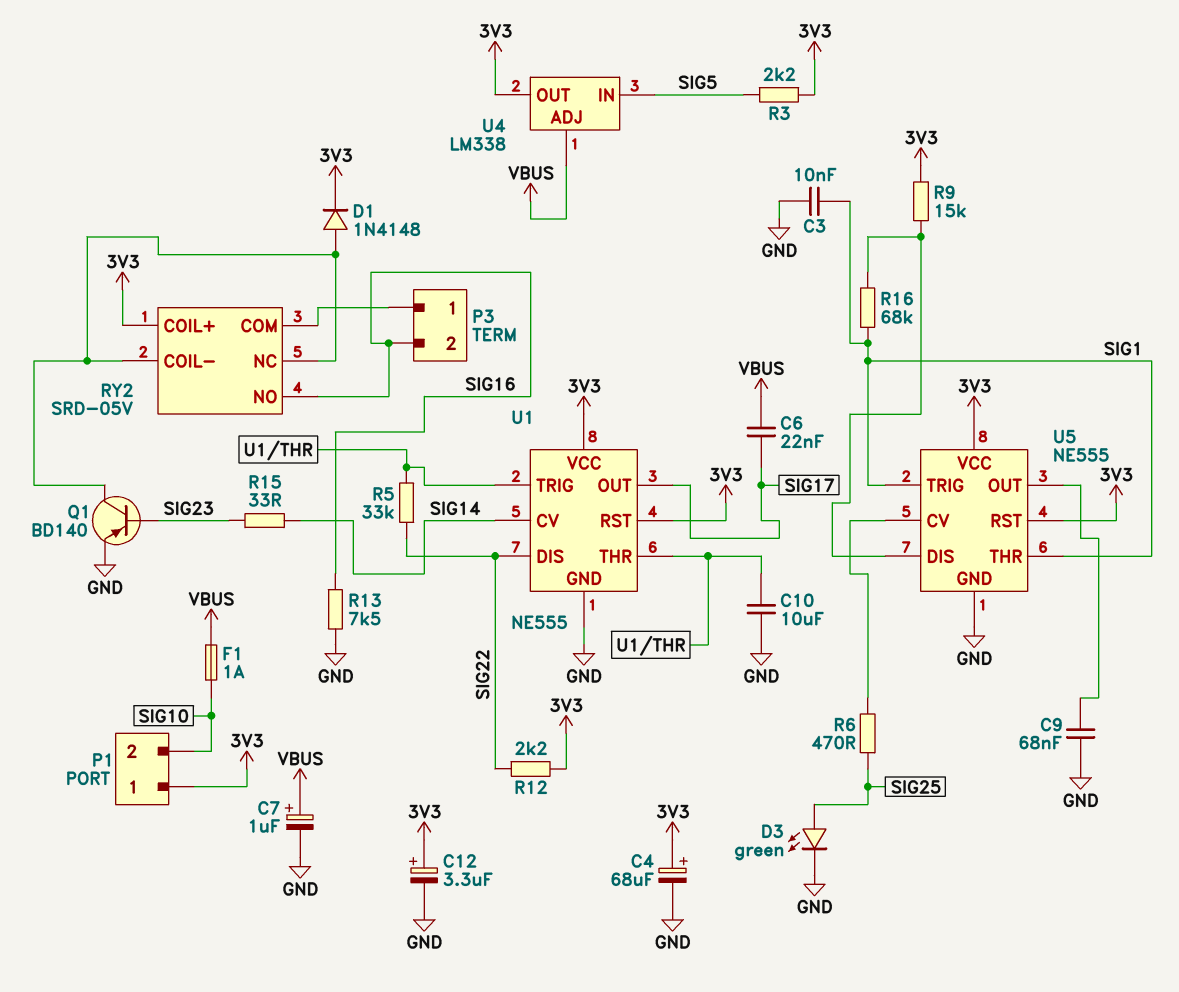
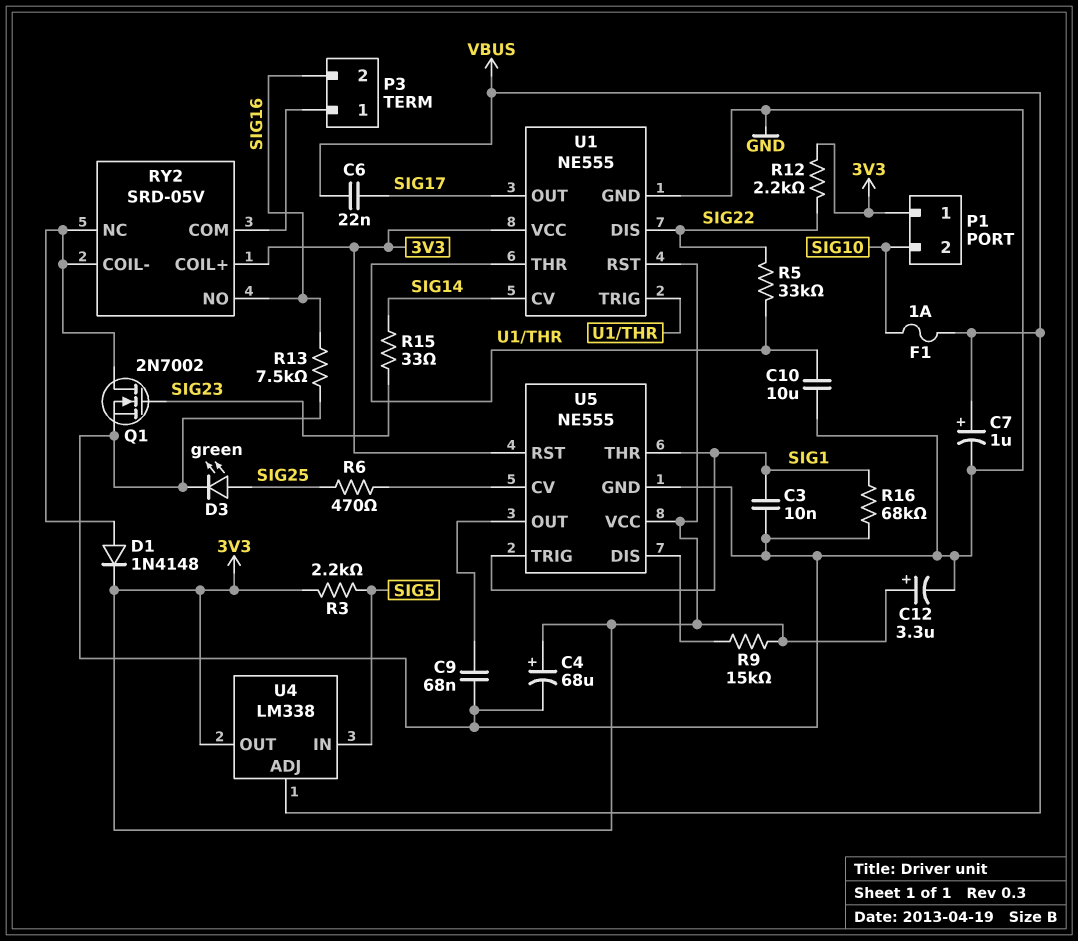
Q1: PNP BD140 (B SIG23, C RY2/COIL-, E GND) -> NMOS 2N7002 (G SIG23, D RY2/COIL-, S GND)
R16: 68k (SIG1, U5/DIS) -> 68k (GND, SIG1)

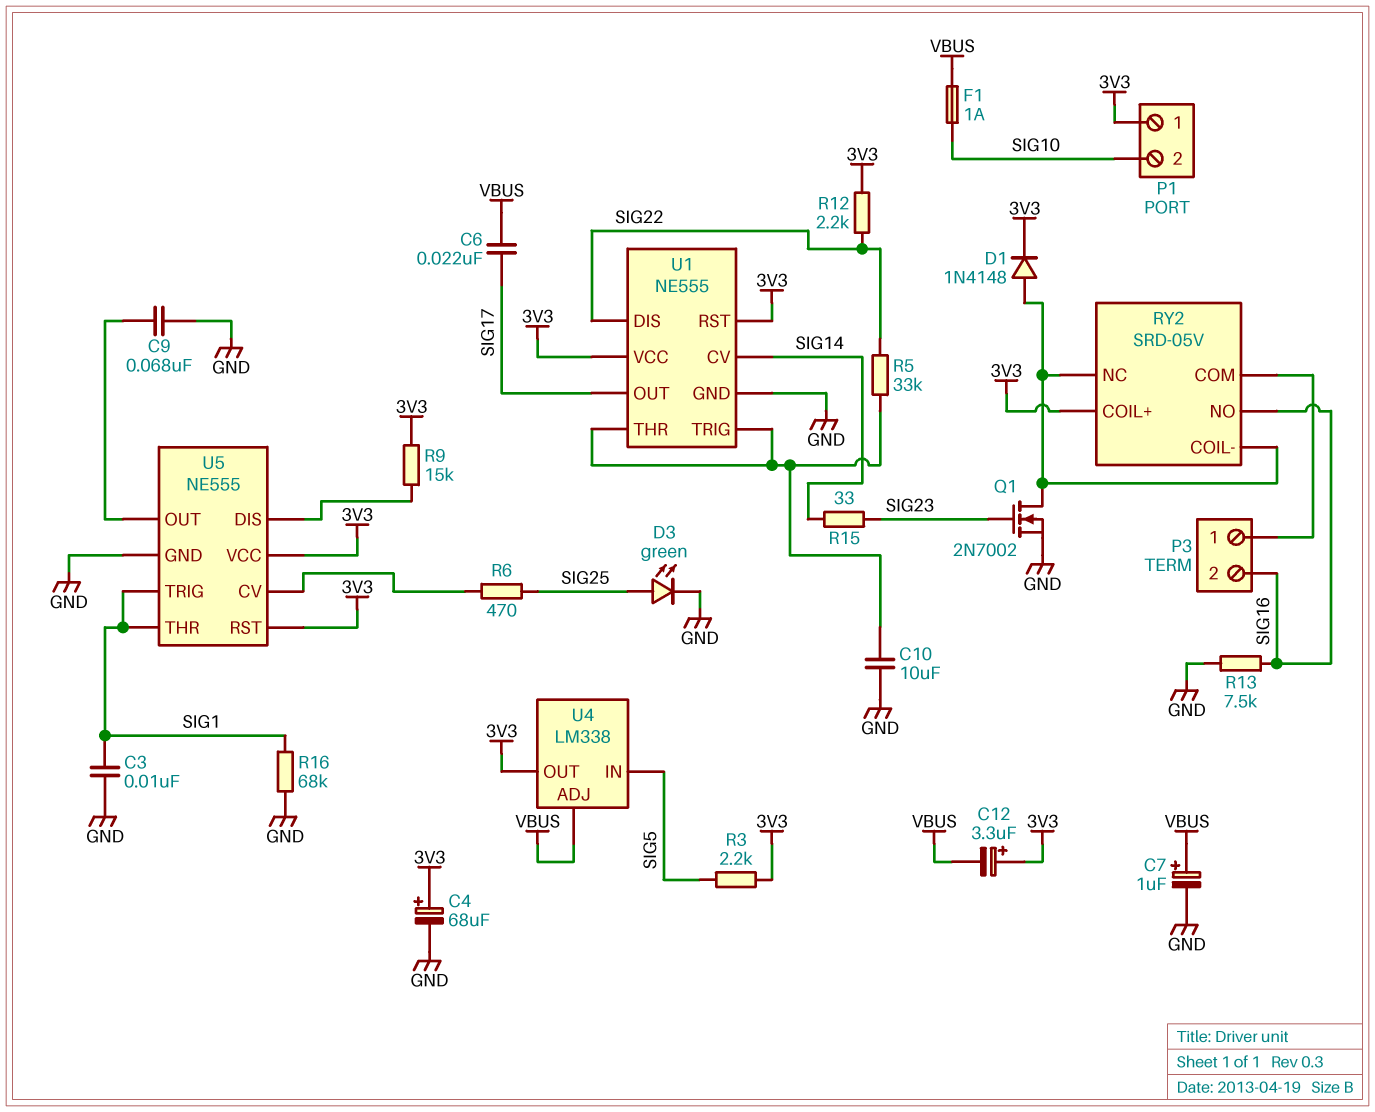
C12: 3.3uF (plus 3V3, minus GND) -> 3.3uF (plus 3V3, minus VBUS)

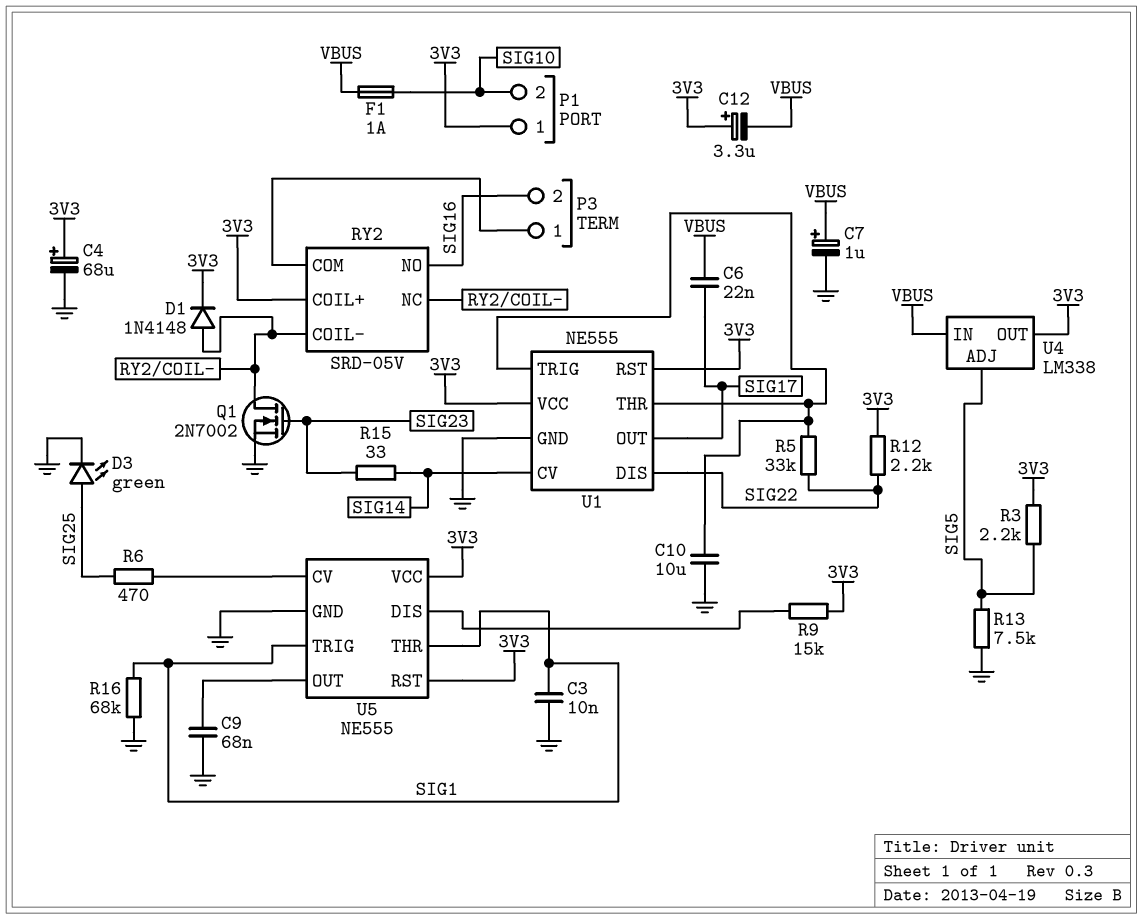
R13: 7.5k (GND, SIG16) -> 7.5k (GND, SIG5)
U4 pin ADJ: VBUS -> SIG5
U4 pin IN: SIG5 -> VBUS

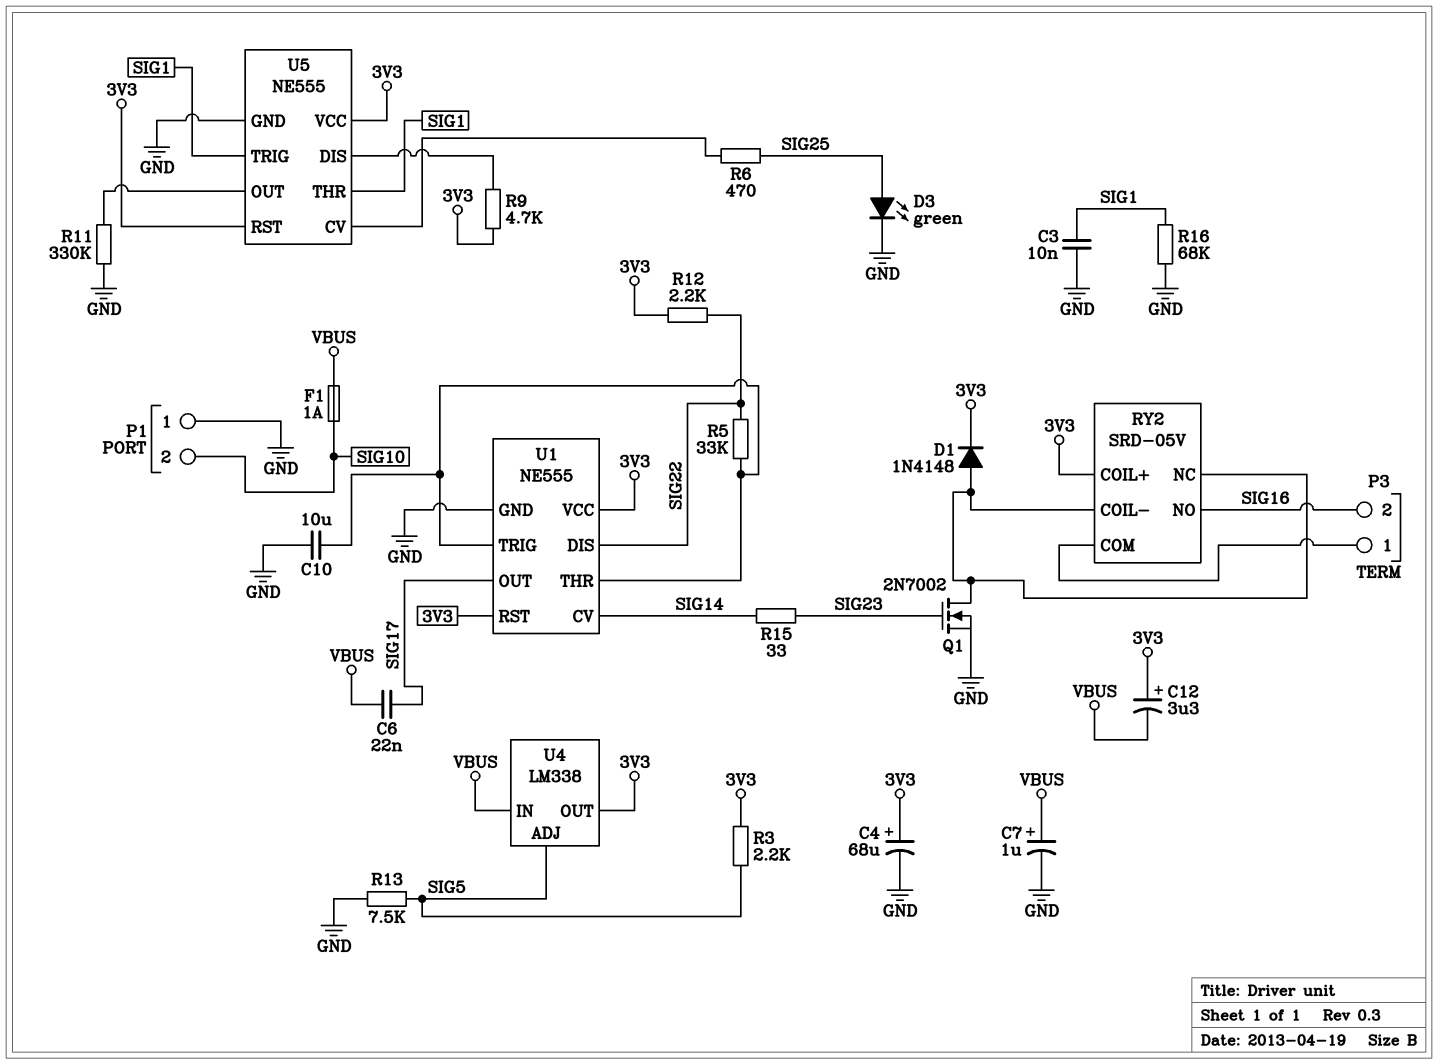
C9: 68nF (GND, U5/OUT) -> none
P1 pin 1: 3V3 -> GND
R9: 15k (3V3, U5/DIS) -> 4.7k (3V3, U5/DIS)
R11: none -> 330k (GND, U5/OUT)

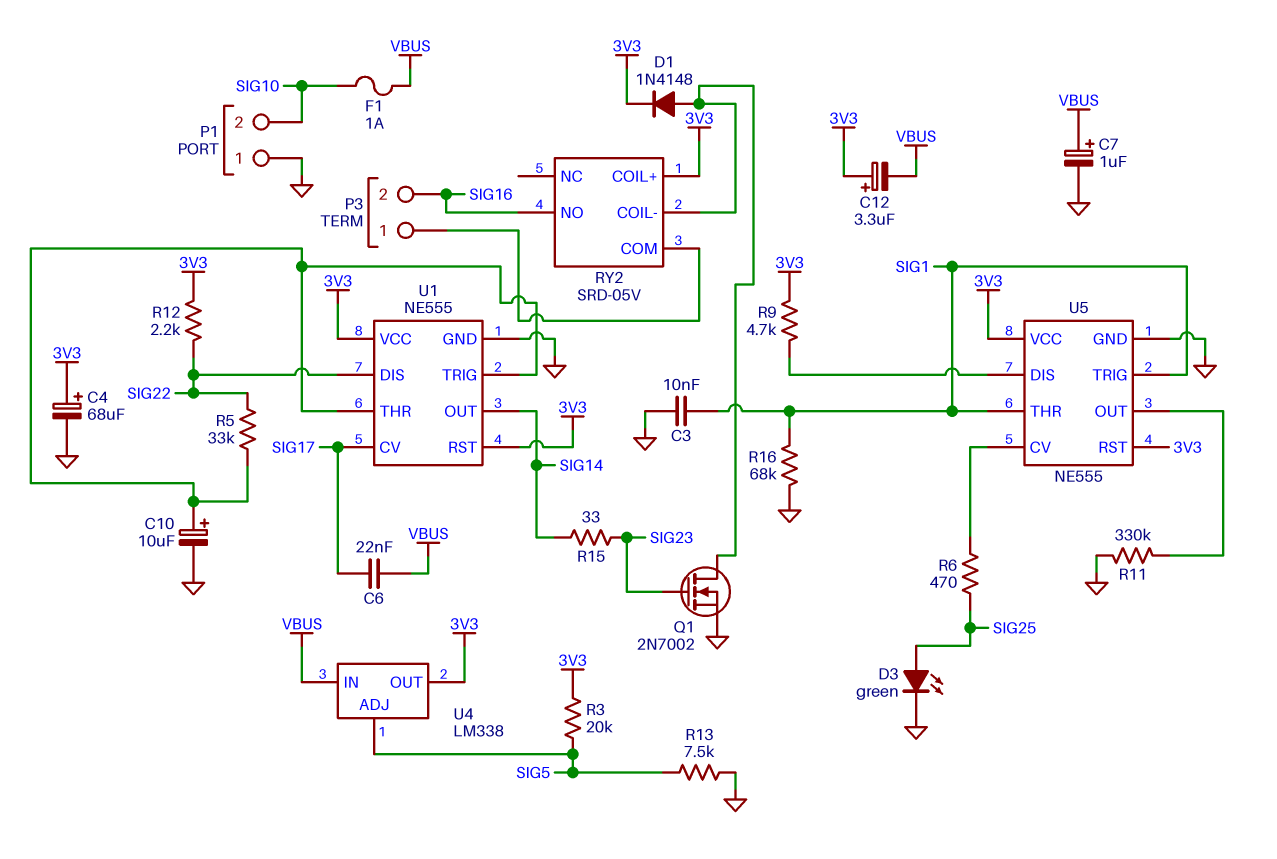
C10: 10uF (GND, U1/THR) -> 10uF (plus U1/THR, minus GND)
R3: 2.2k (3V3, SIG5) -> 20k (3V3, SIG5)
RY2 pin NC: RY2/COIL- -> none
U1 pin CV: SIG14 -> SIG17
U1 pin OUT: SIG17 -> SIG14

